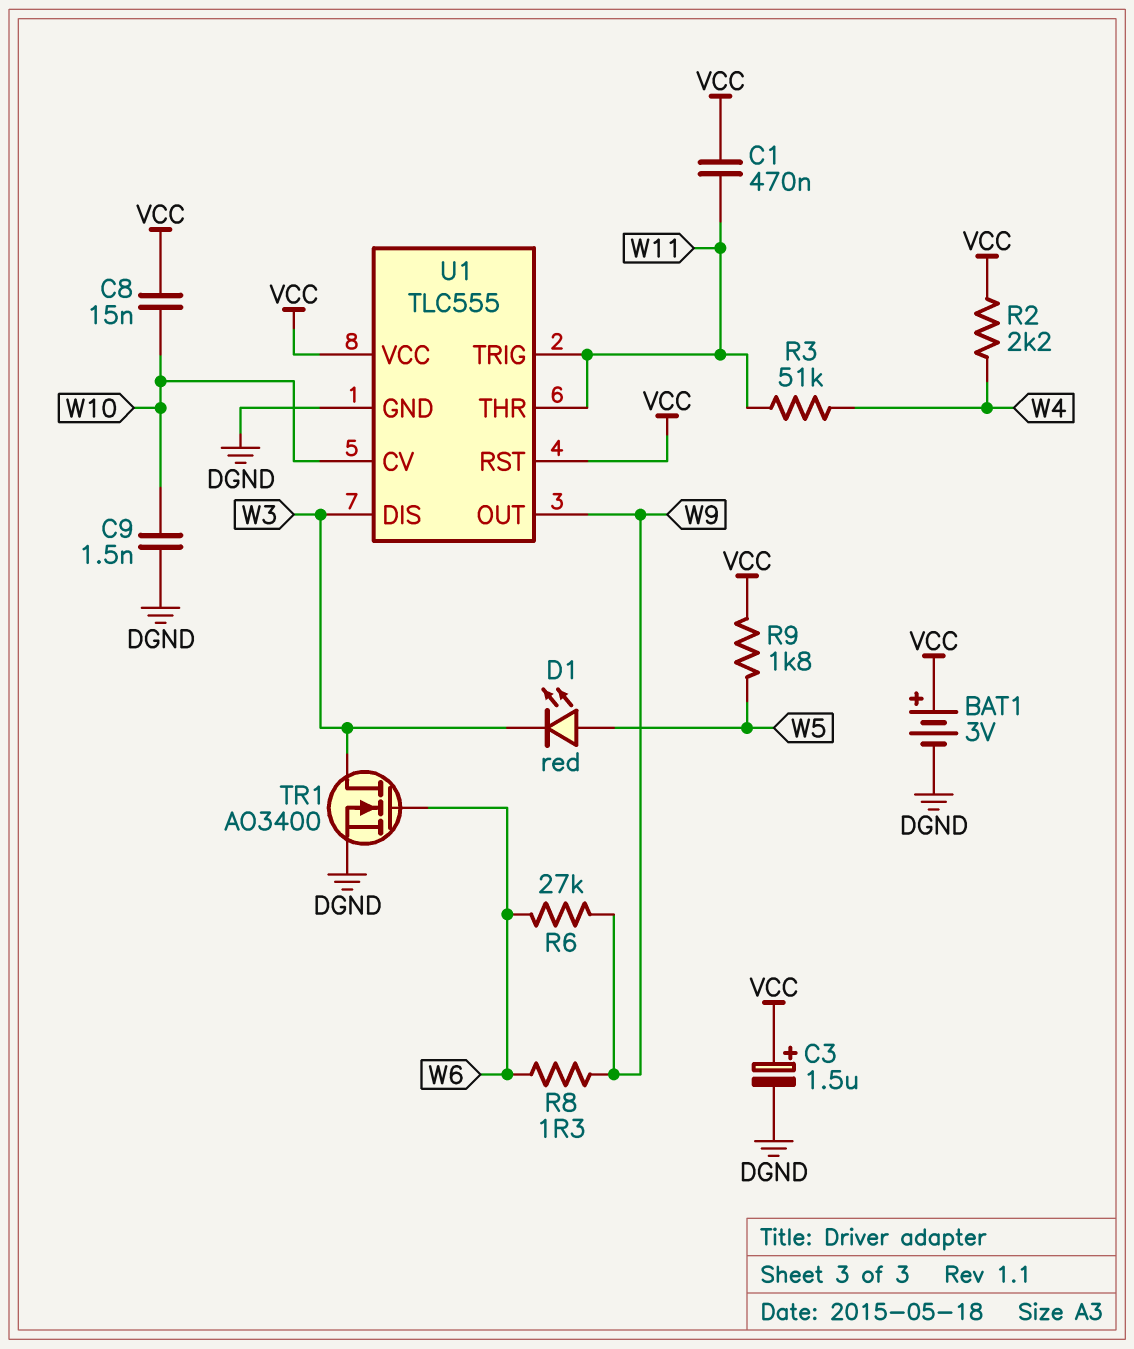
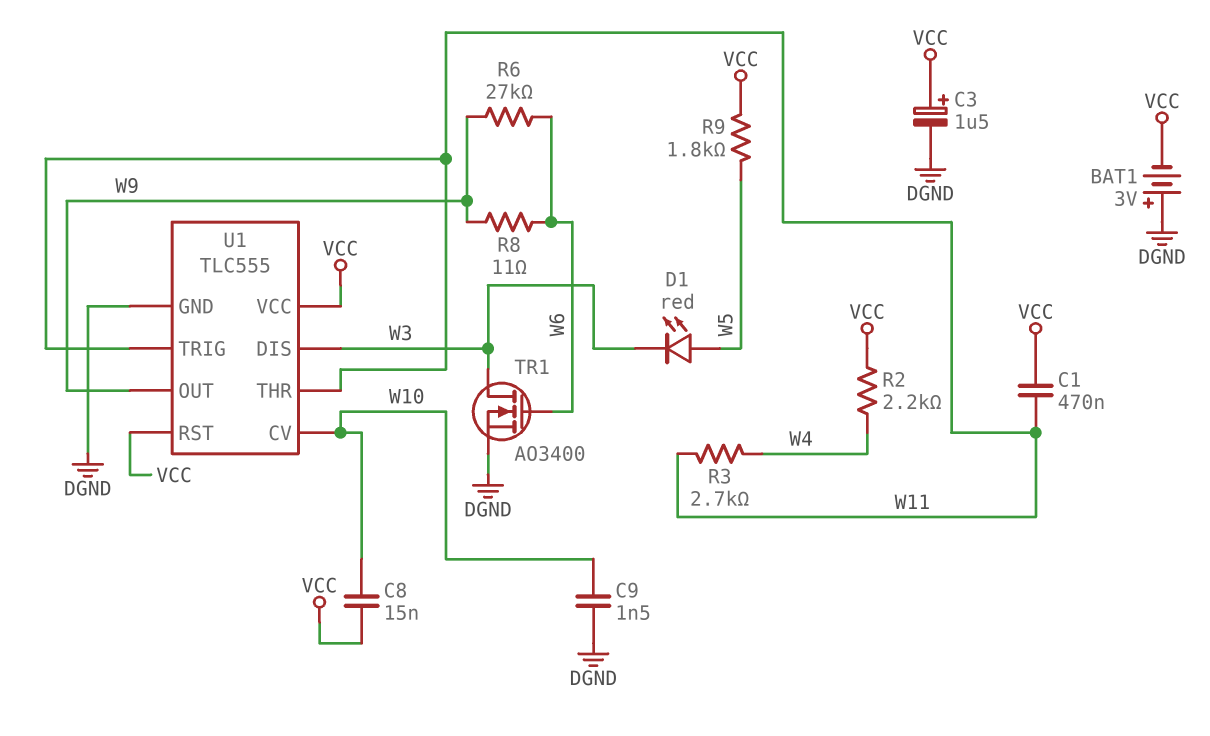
BAT1: 3V (plus VCC, minus DGND) -> 3V (plus DGND, minus VCC)
R3: 51k (W4, W11) -> 2.7k (W4, W11)
R8: 1.3 (W6, W9) -> 11 (W6, W9)

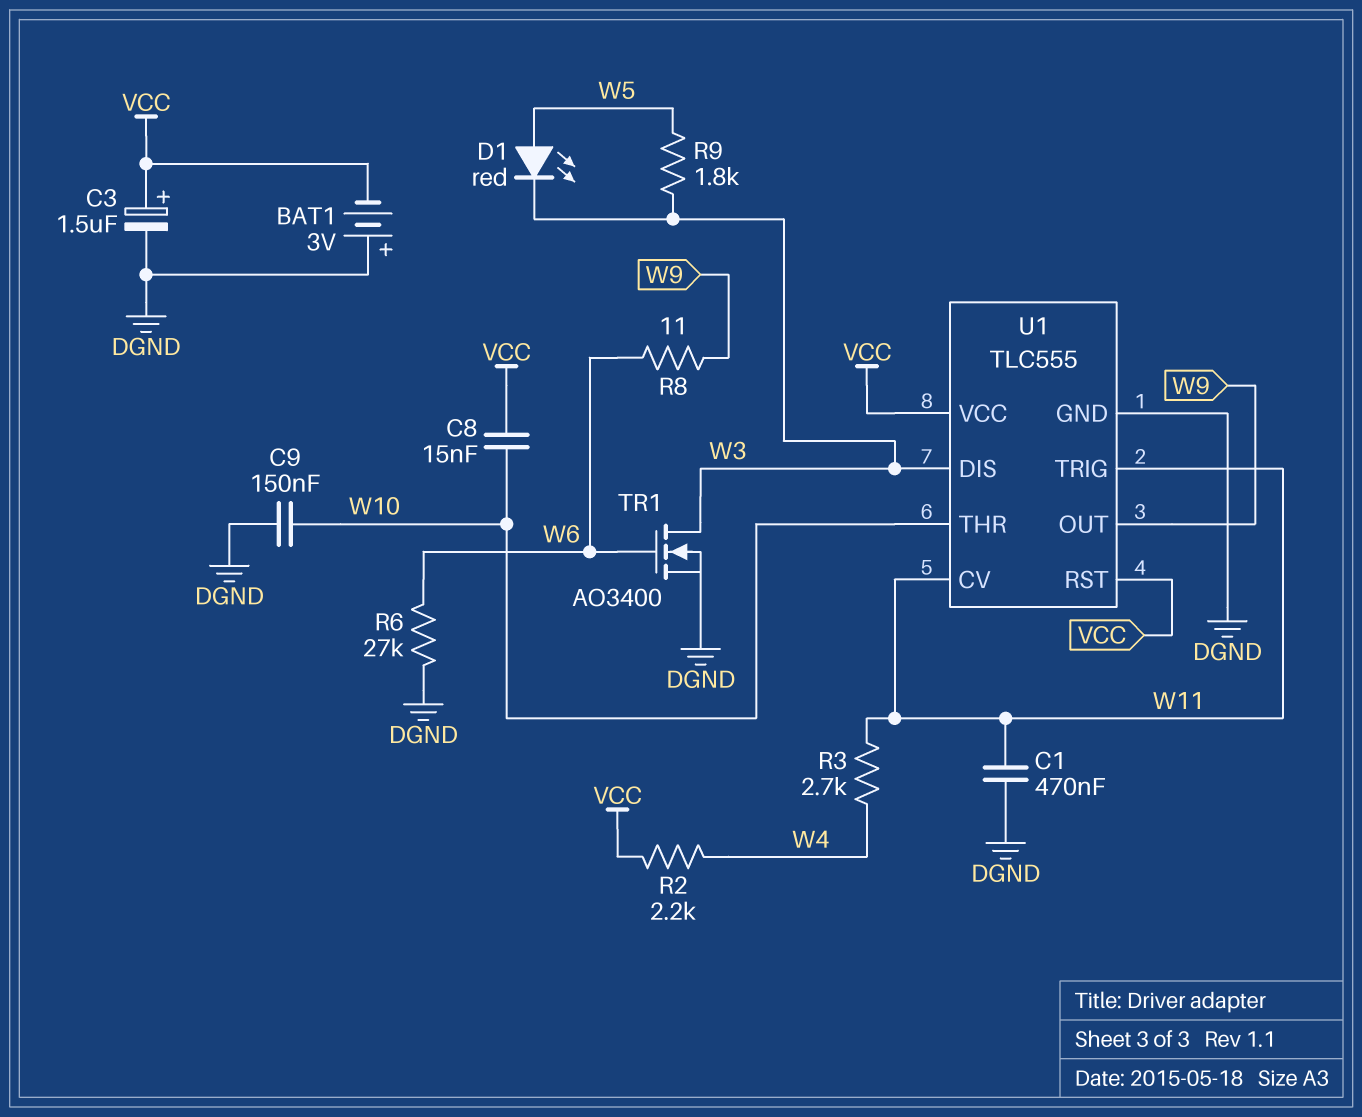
C1: 470nF (VCC, W11) -> 470nF (DGND, W11)
C9: 1.5nF (DGND, W10) -> 150nF (DGND, W10)
R6: 27k (W6, W9) -> 27k (DGND, W6)
R9: 1.8k (VCC, W5) -> 1.8k (W3, W5)
U1 pin CV: W10 -> W11
U1 pin THR: W11 -> W10

